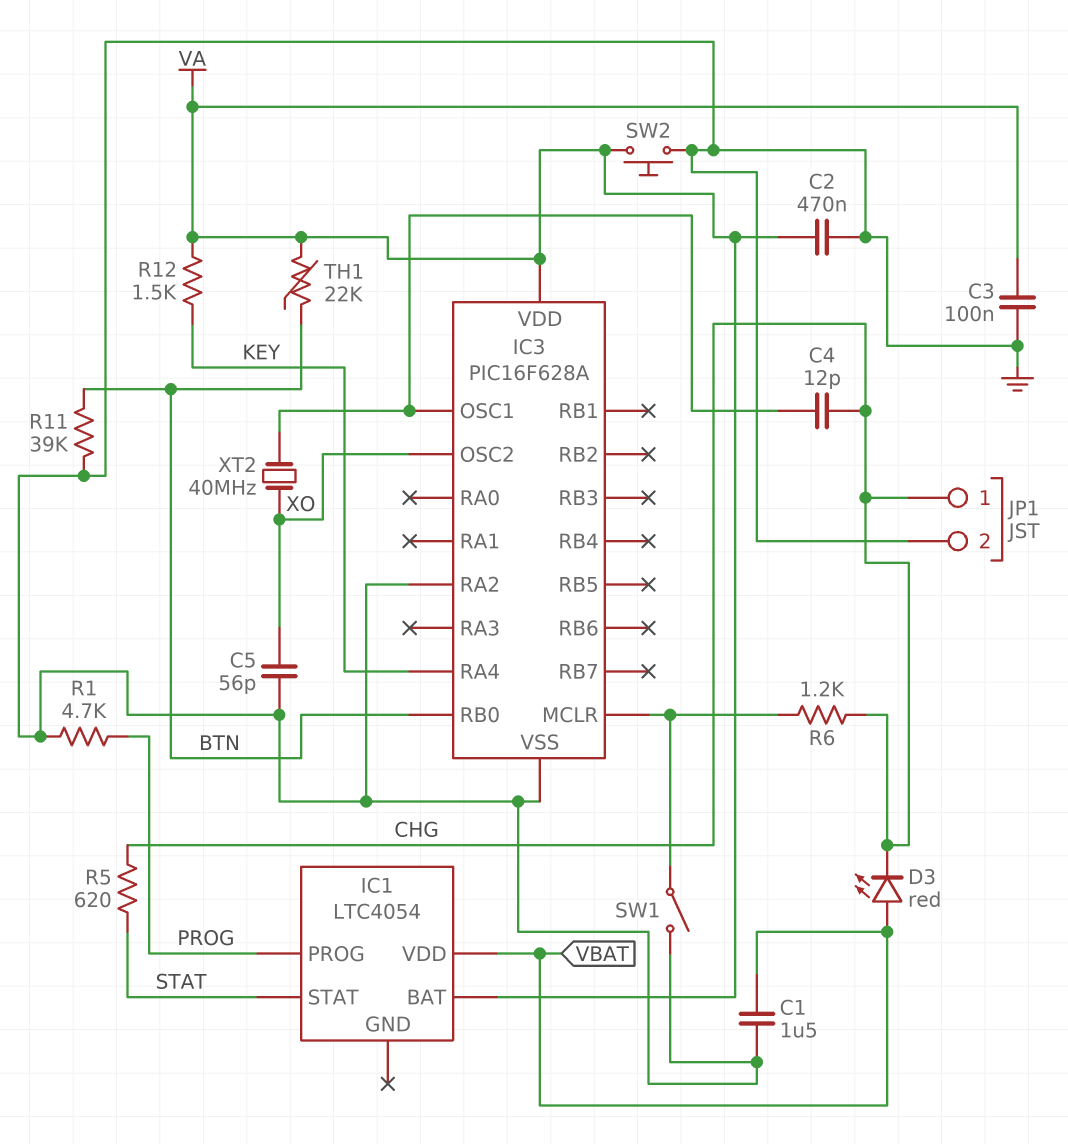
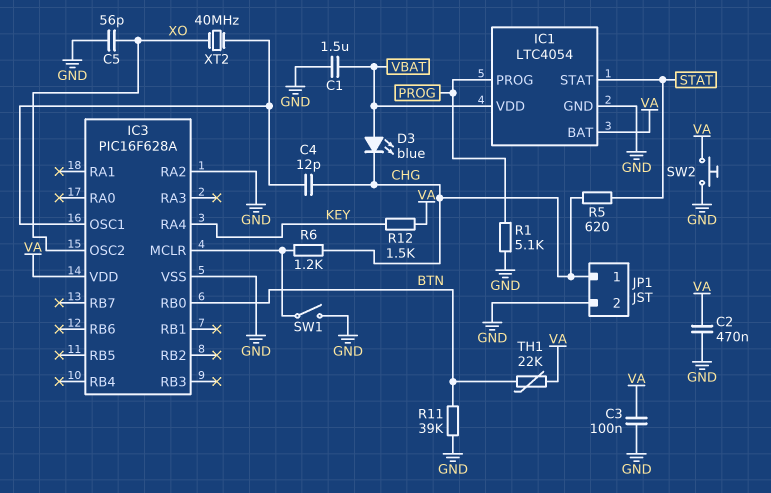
D3: LED red (A VBAT, K CHG) -> LED blue (A VBAT, K CHG)
IC1 pin GND: none -> GND
R1: 4.7k (GND, PROG) -> 5.1k (GND, PROG)

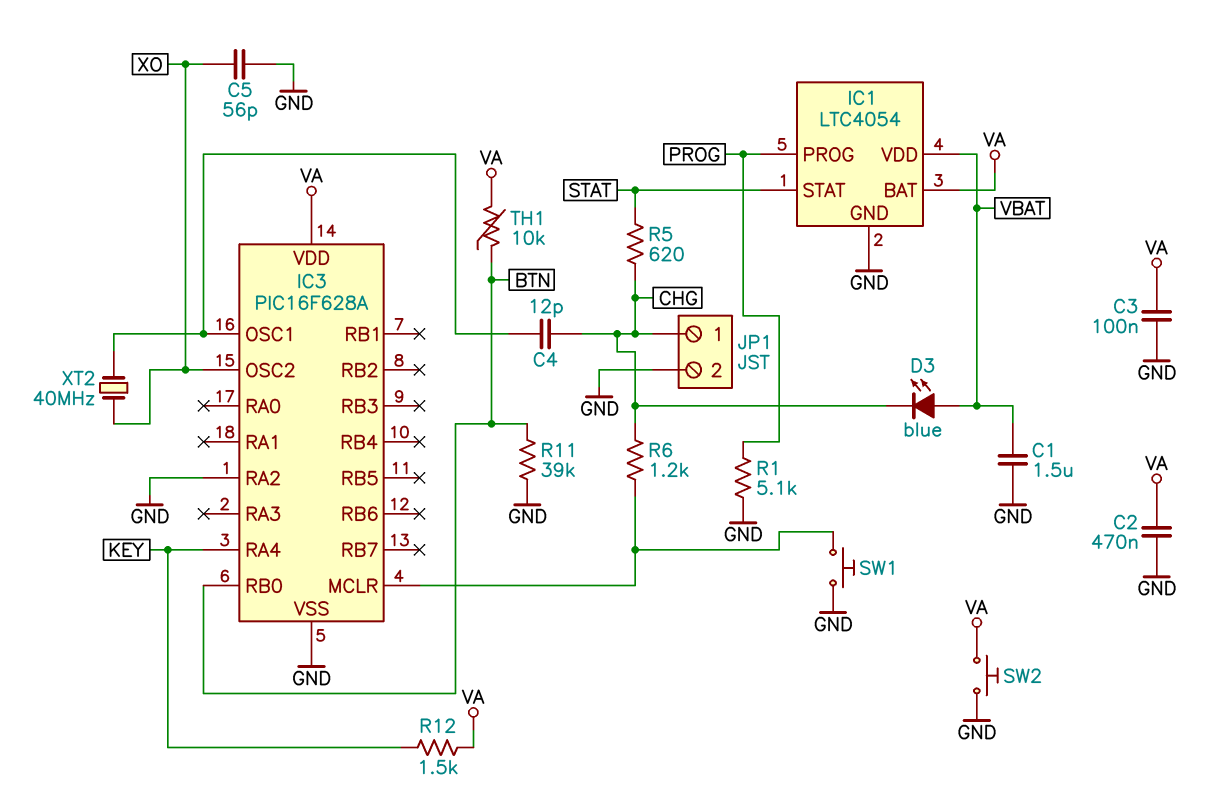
SW1: switch (GND, IC3/MCLR) -> button (GND, IC3/MCLR)
TH1: 22k (BTN, VA) -> 10k (BTN, VA)

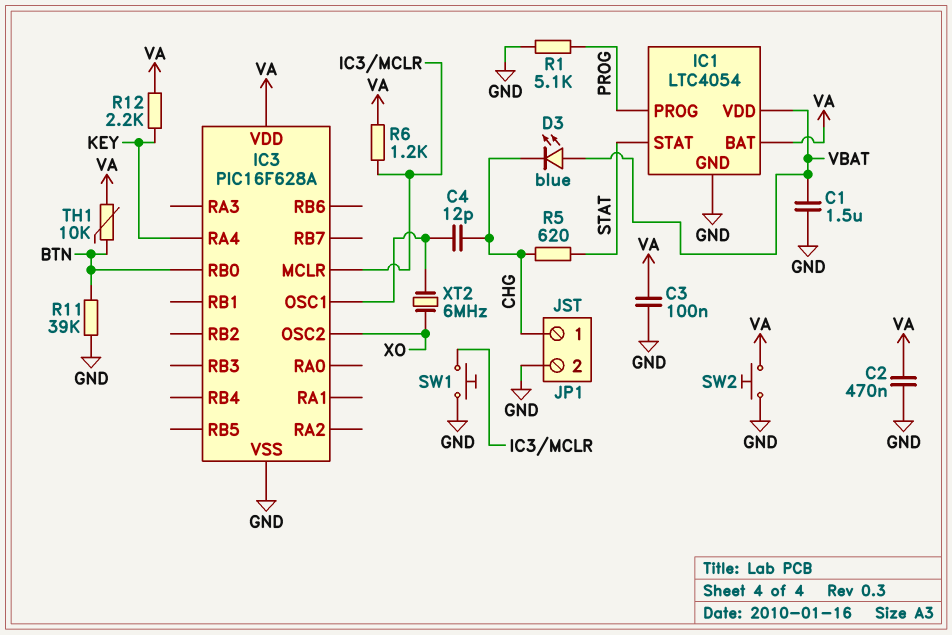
C5: 56pF (GND, XO) -> none
IC3 pin RA2: GND -> none
R6: 1.2k (CHG, IC3/MCLR) -> 1.2k (IC3/MCLR, VA)
R12: 1.5k (KEY, VA) -> 2.2k (KEY, VA)
XT2: 40MHz (IC3/OSC1, XO) -> 6MHz (IC3/OSC1, XO)

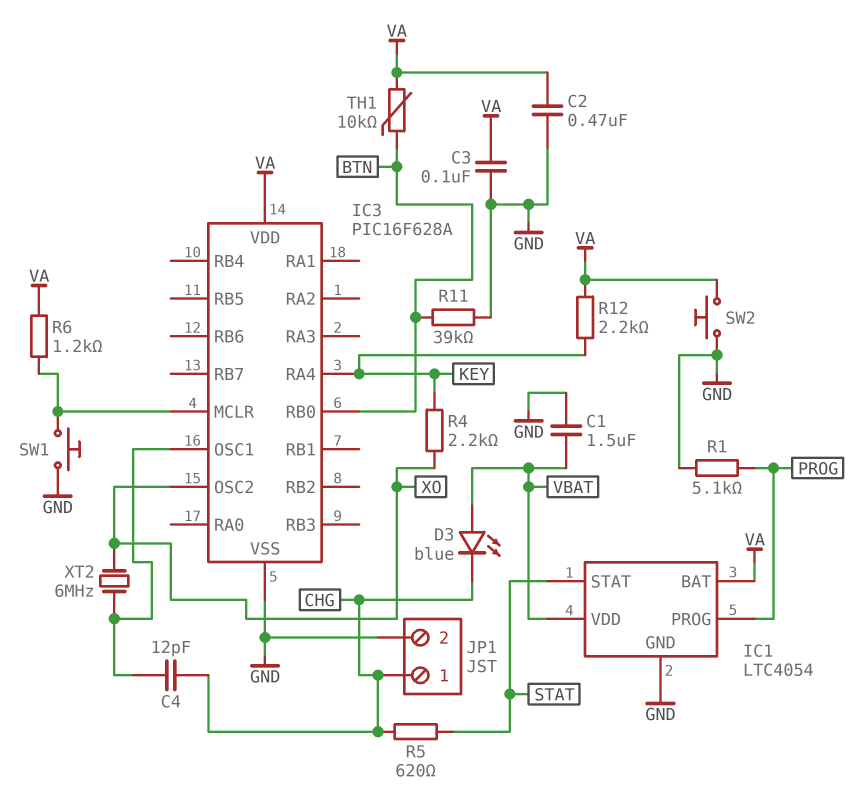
R4: none -> 2.2k (KEY, XO)

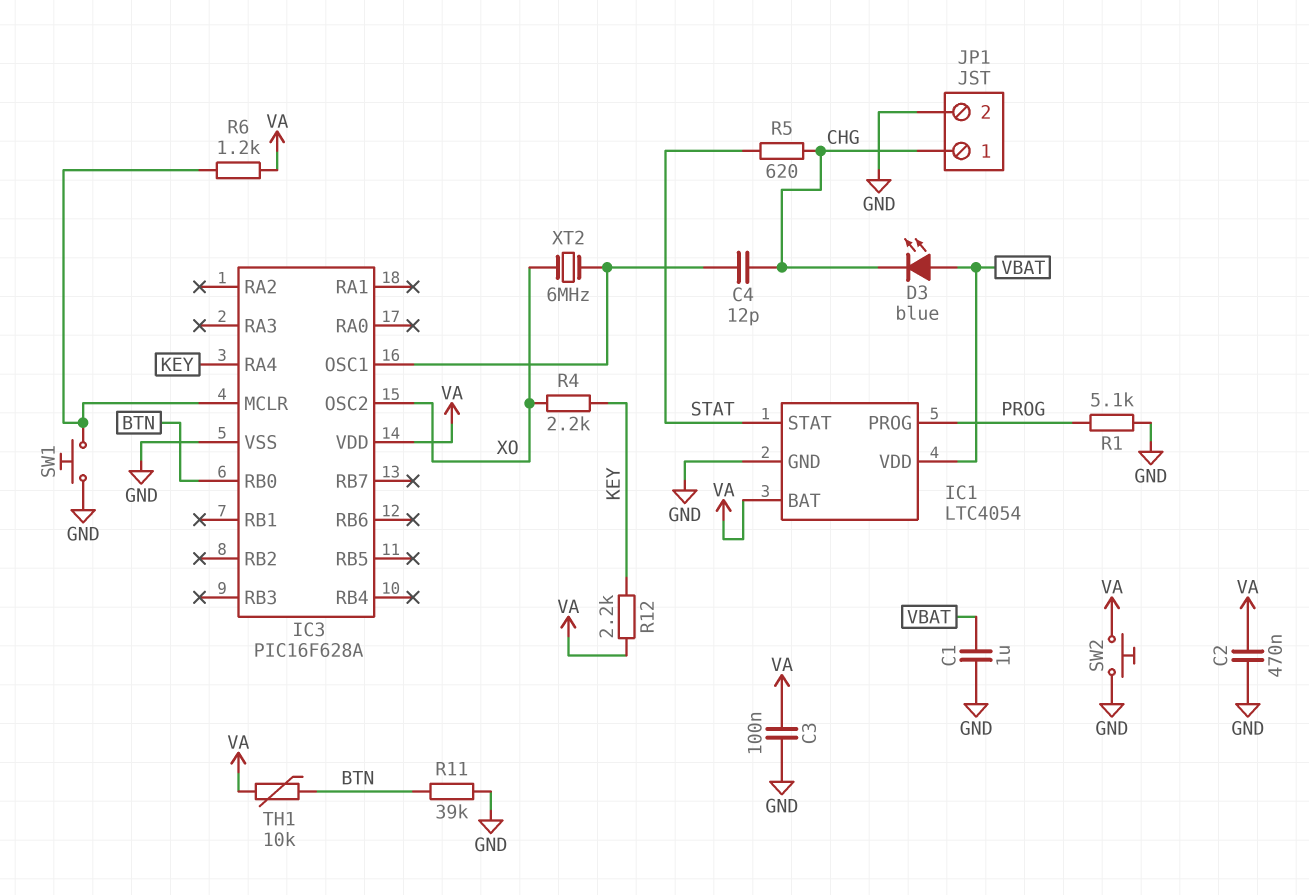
C1: 1.5uF (GND, VBAT) -> 1uF (GND, VBAT)

